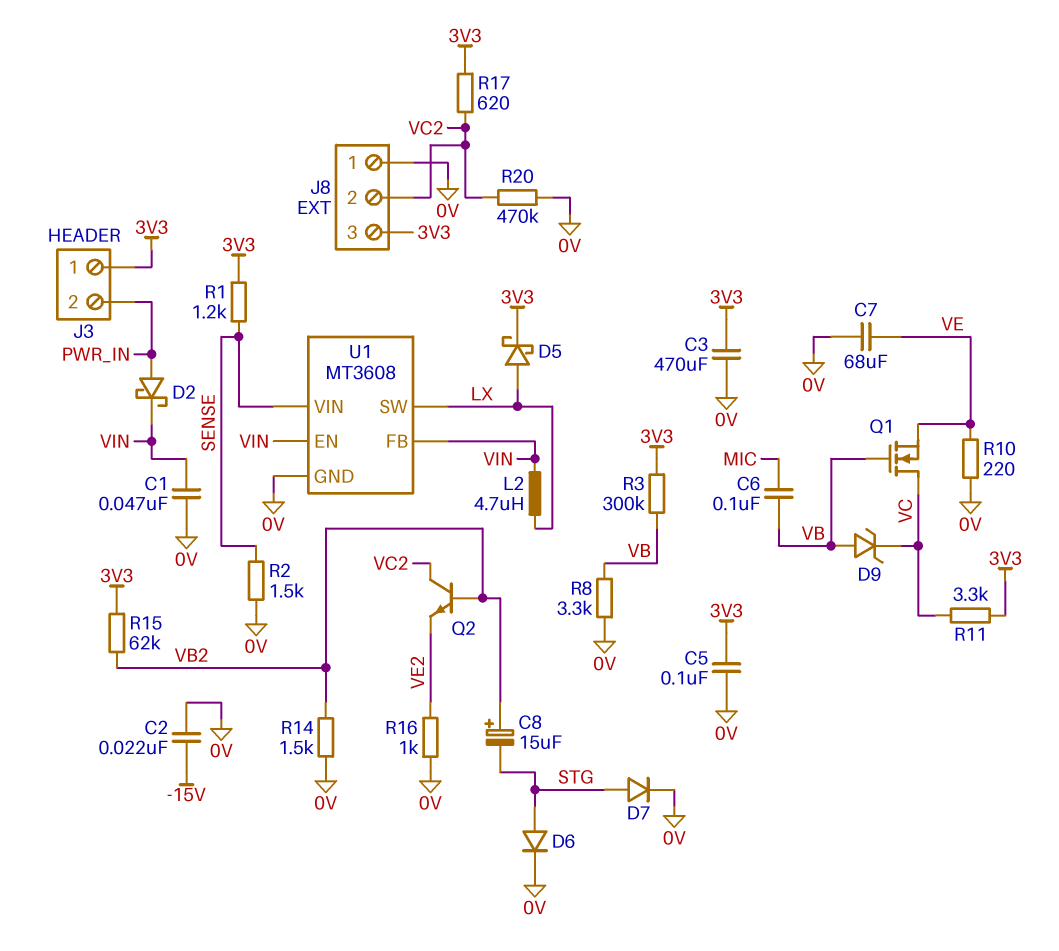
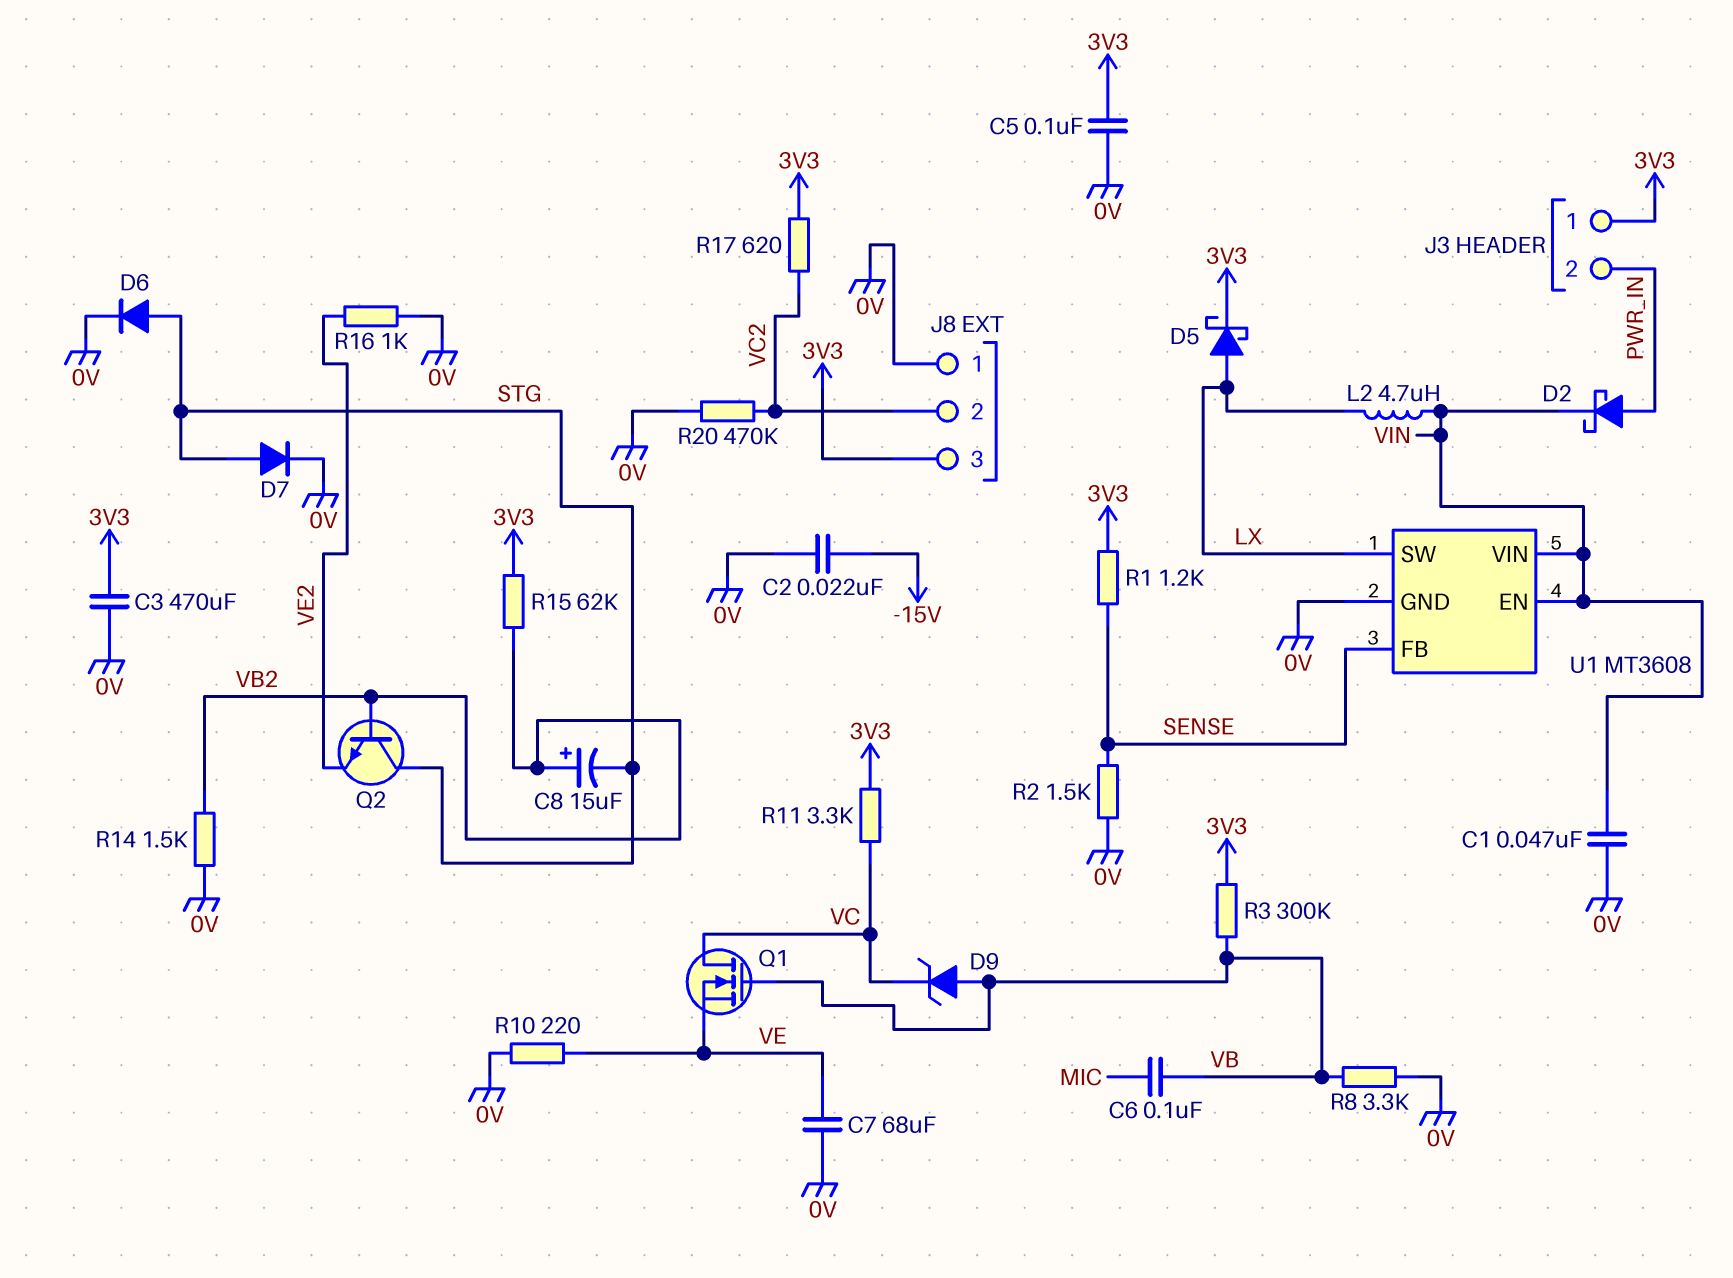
Q2: NPN (B VB2, C VC2, E VE2) -> NPN (B VB2, C STG, E VE2)
U1 pin FB: VIN -> SENSE
U1 pin VIN: SENSE -> VIN

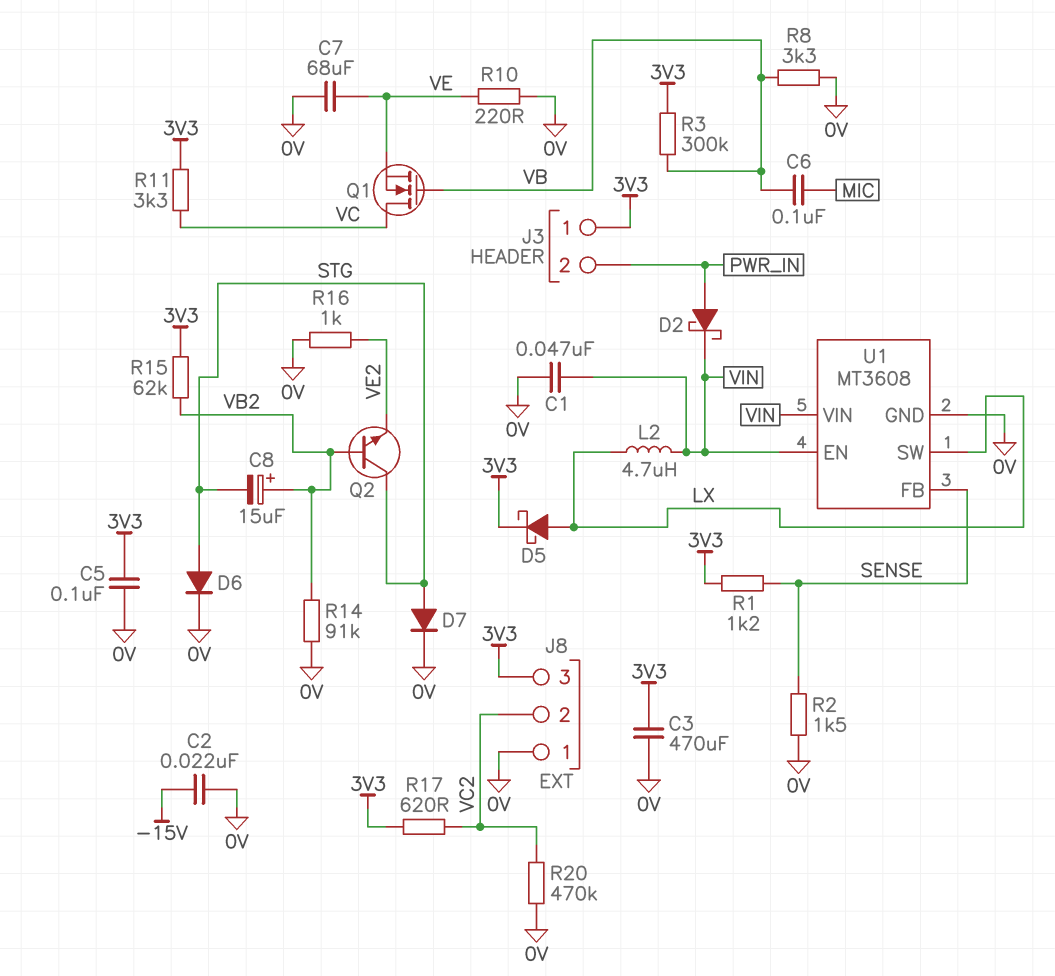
D9: zener (A VB, K VC) -> none
R14: 1.5k (0V, VB2) -> 91k (0V, VB2)

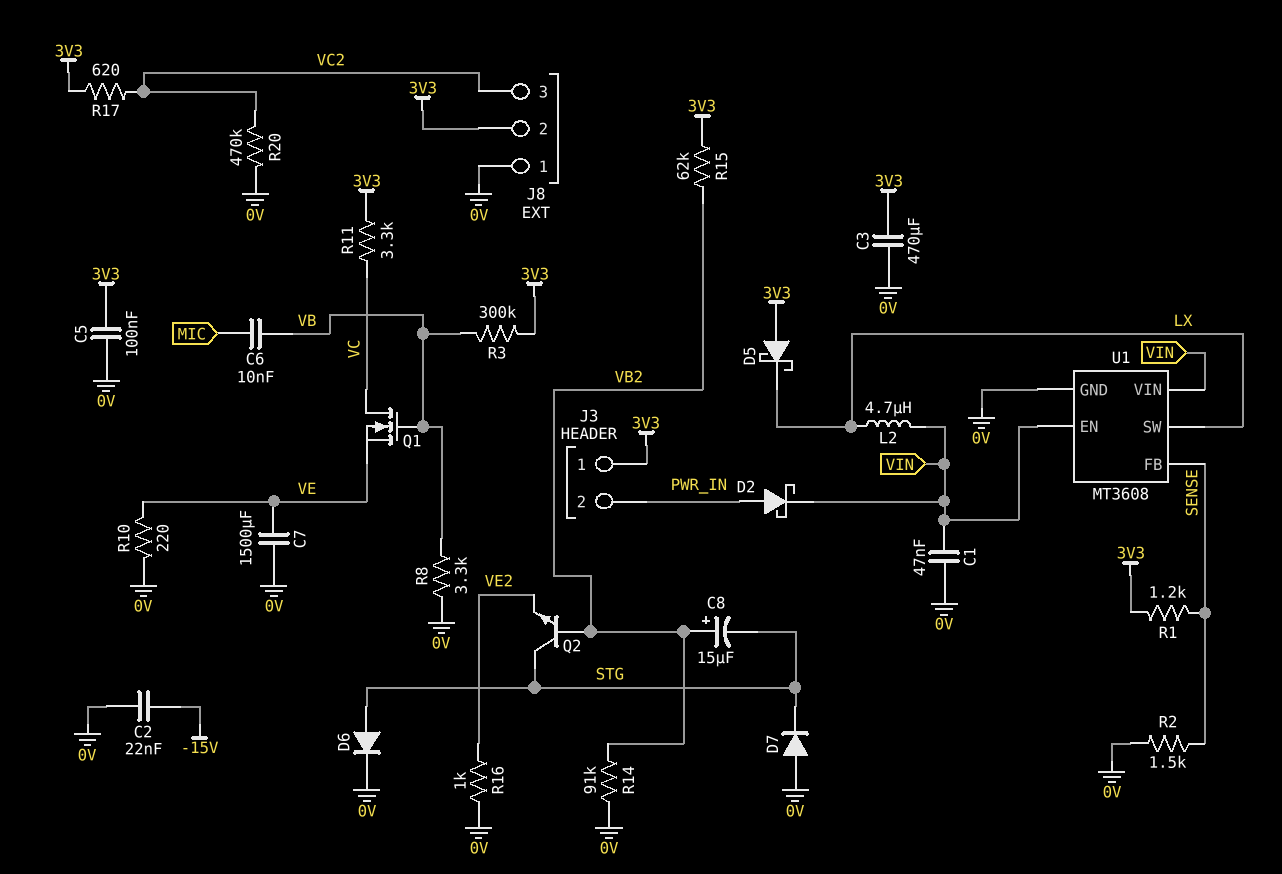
C6: 100nF (MIC, VB) -> 10nF (MIC, VB)
C7: 68uF (0V, VE) -> 1500uF (0V, VE)
D5: schottky (A LX, K 3V3) -> schottky (A 3V3, K LX)
D7: diode (A STG, K 0V) -> diode (A 0V, K STG)
J8 pin 2: VC2 -> 3V3
J8 pin 3: 3V3 -> VC2

